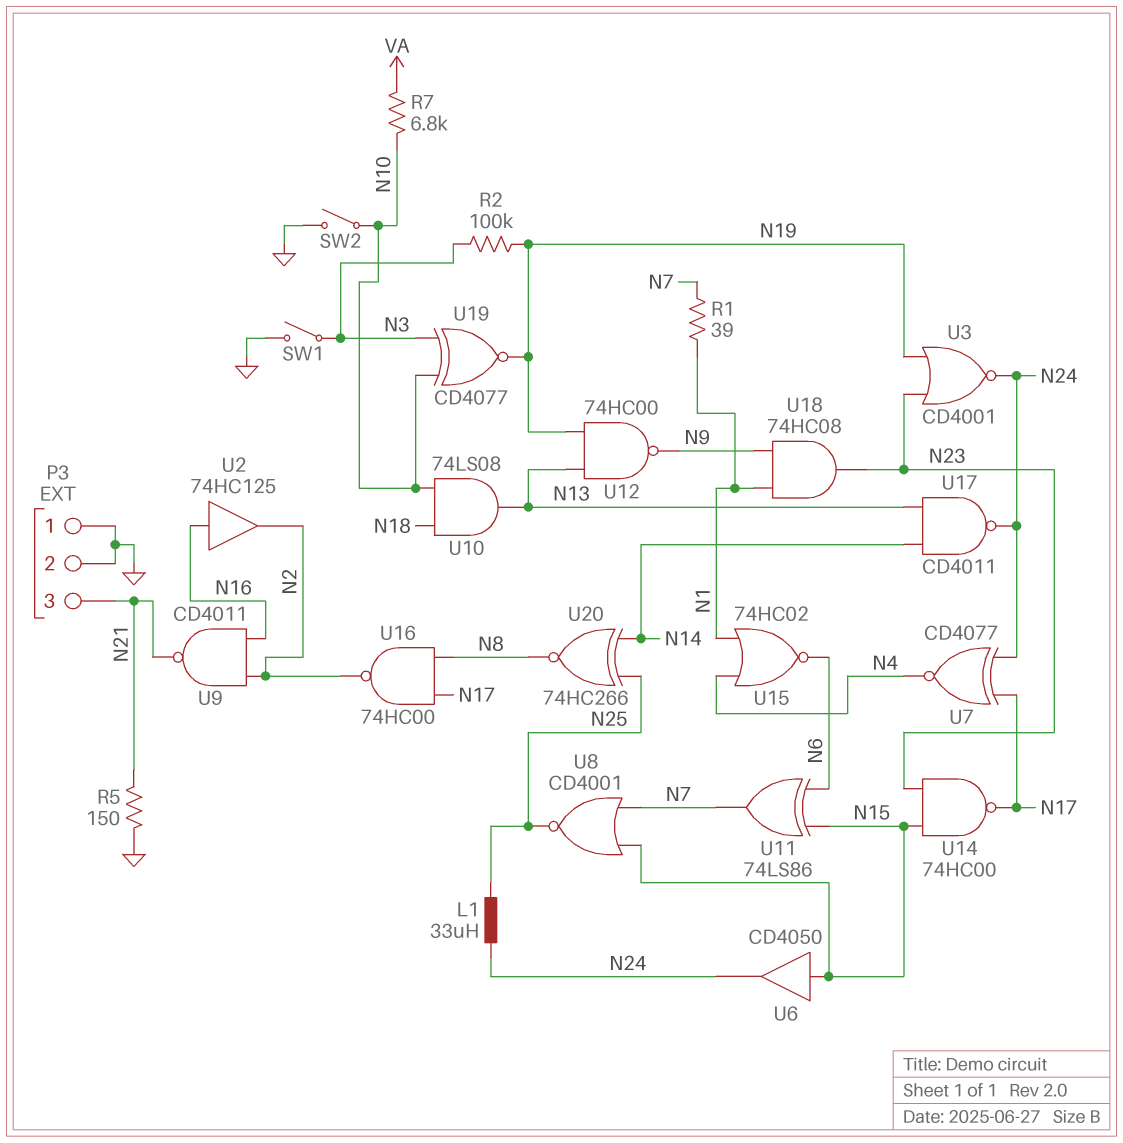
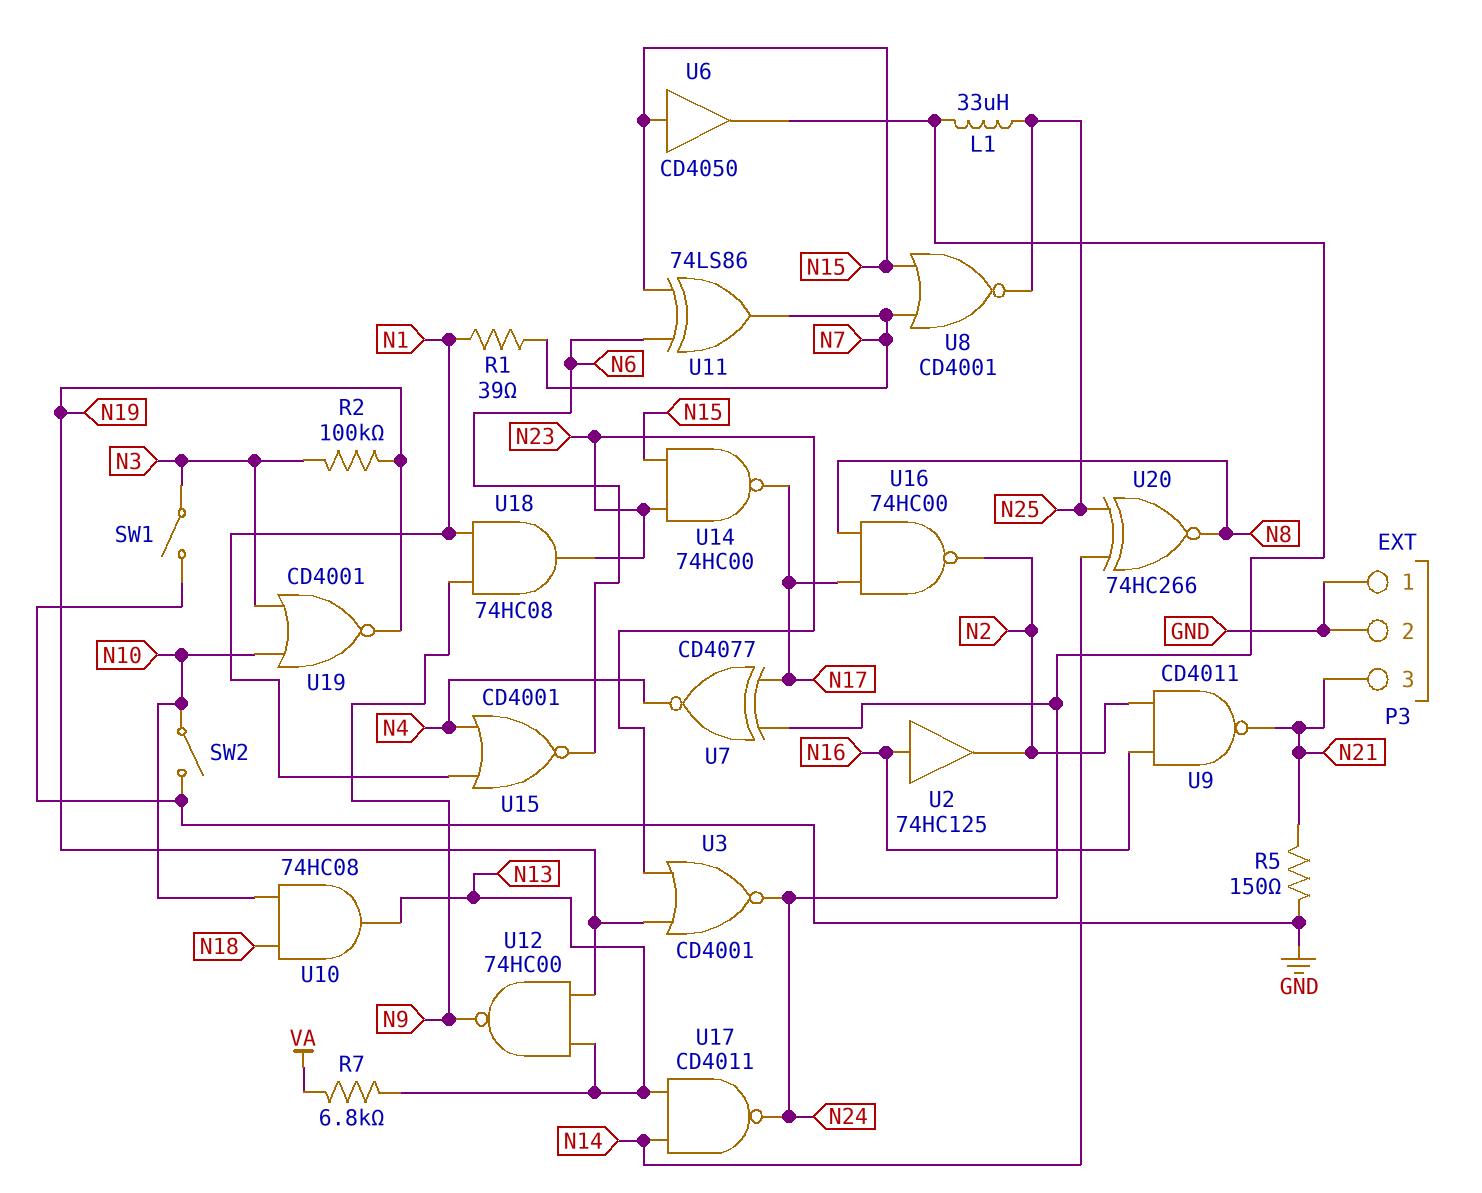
R7: 6.8k (N10, VA) -> 6.8k (N13, VA)
U10: AND 74LS08 (in N10, in N18, out N13) -> AND 74HC08 (in N10, in N18, out N13)
U15: NOR 74HC02 (in N1, in N4, out N6) -> NOR CD4001 (in N1, in N4, out N6)
U19: XNOR CD4077 (in N3, in N10, out N19) -> NOR CD4001 (in N3, in N10, out N19)

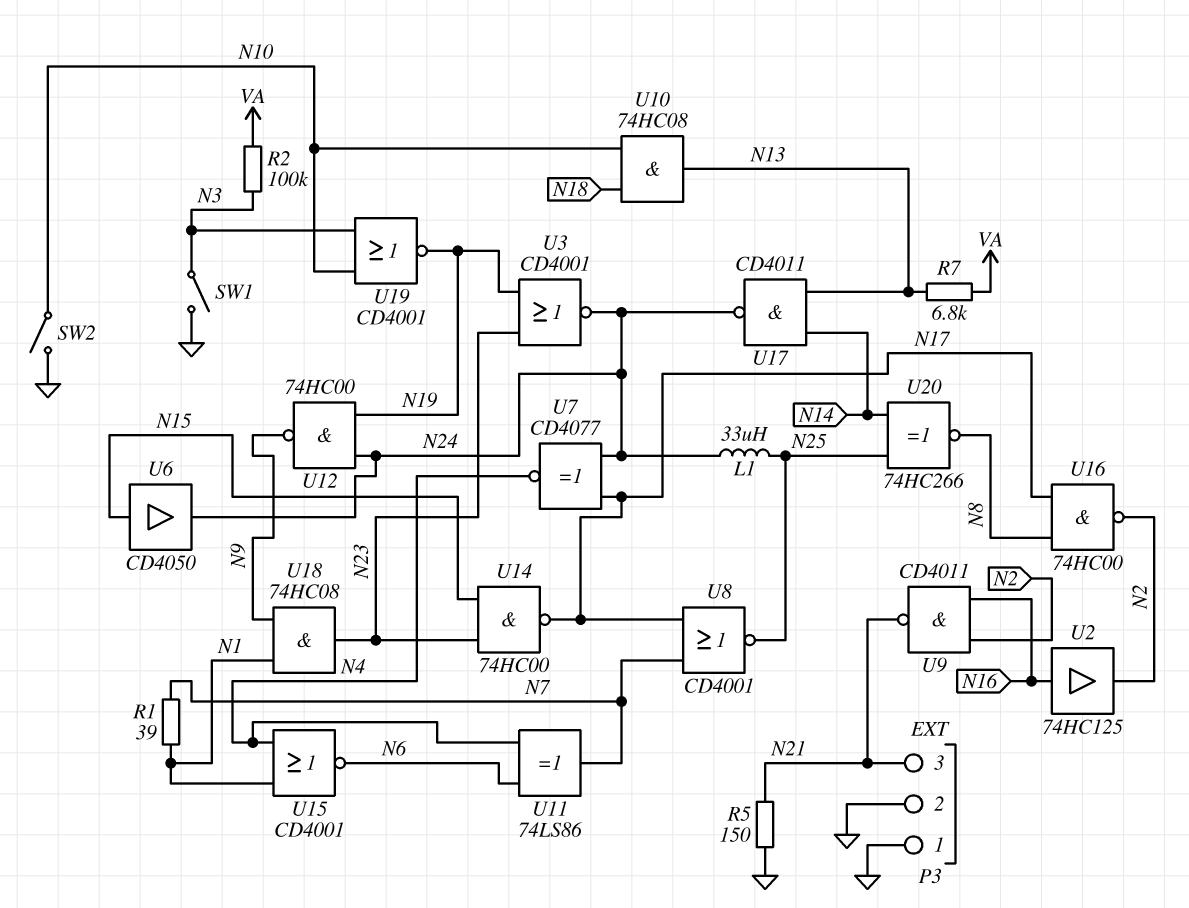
R2: 100k (N3, N19) -> 100k (N3, VA)
U8: NOR CD4001 (in N7, in N15, out N25) -> NOR CD4001 (in N7, in N17, out N25)
U11: XOR 74LS86 (in N6, in N15, out N7) -> XOR 74LS86 (in N4, in N6, out N7)
U12: NAND 74HC00 (in N13, in N19, out N9) -> NAND 74HC00 (in N19, in N24, out N9)

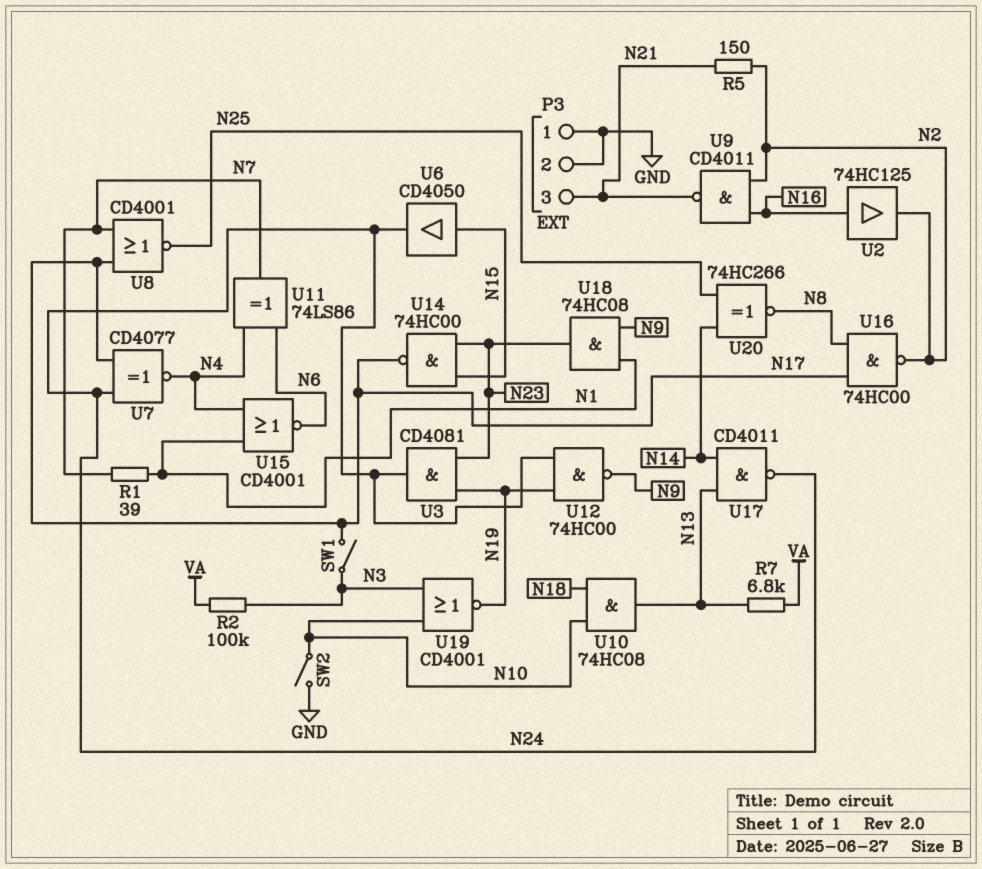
L1: 33uH (N24, N25) -> none
R5: 150 (GND, N21) -> 150 (N2, N21)
SW1: switch (GND, N3) -> switch (N3, N17)
U3: NOR CD4001 (in N19, in N23, out N24) -> AND CD4081 (in N19, in N23, out N24)

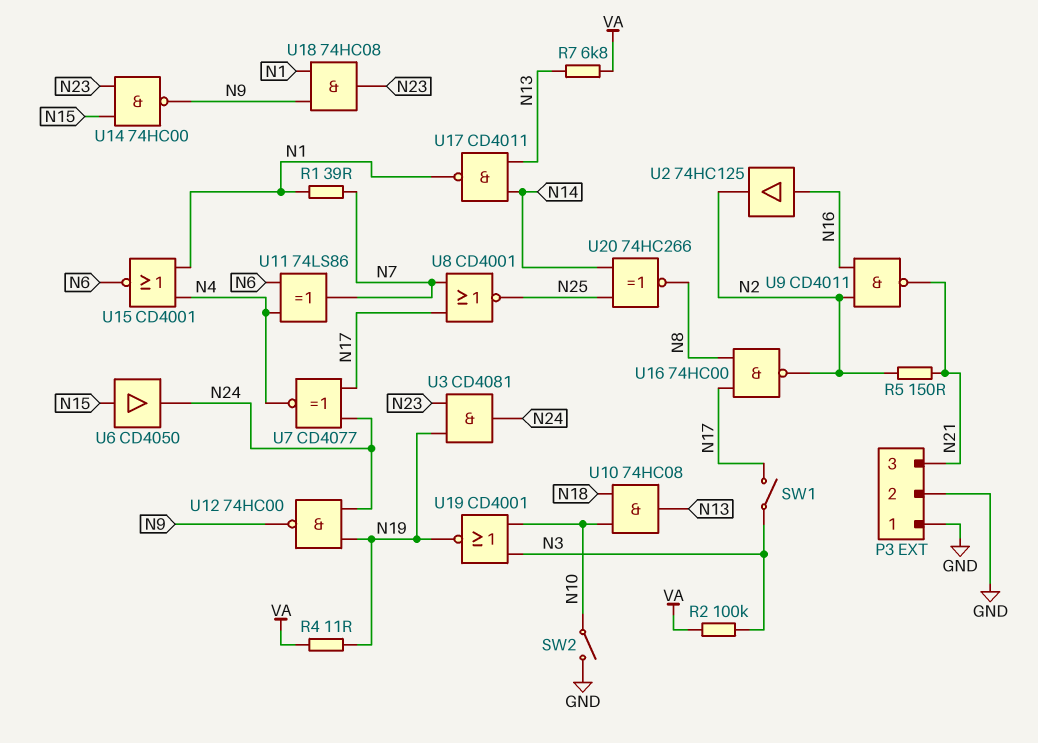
R4: none -> 11 (N19, VA)
U14: NAND 74HC00 (in N15, in N23, out N17) -> NAND 74HC00 (in N15, in N23, out N9)
U17: NAND CD4011 (in N13, in N14, out N24) -> NAND CD4011 (in N13, in N14, out N1)

